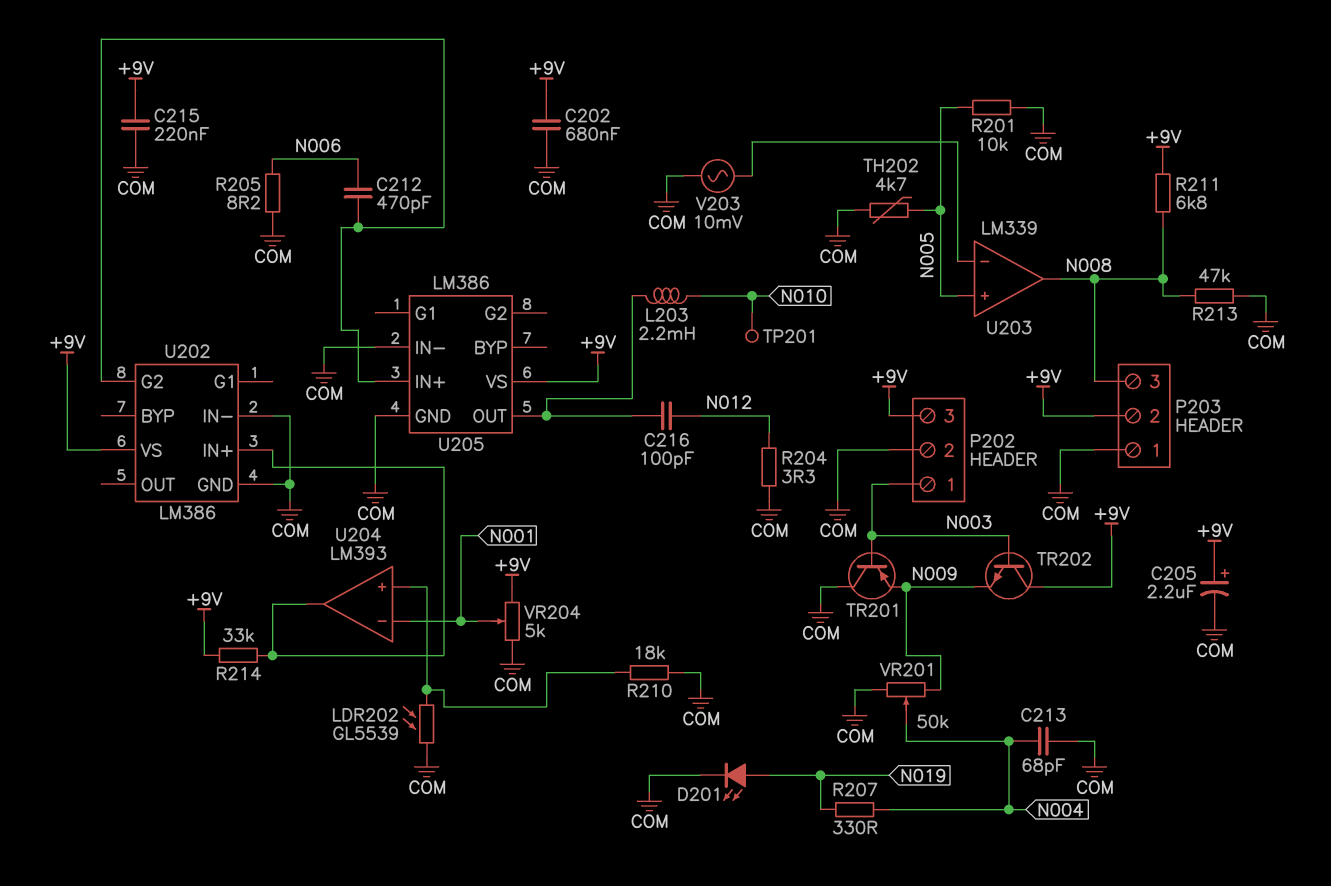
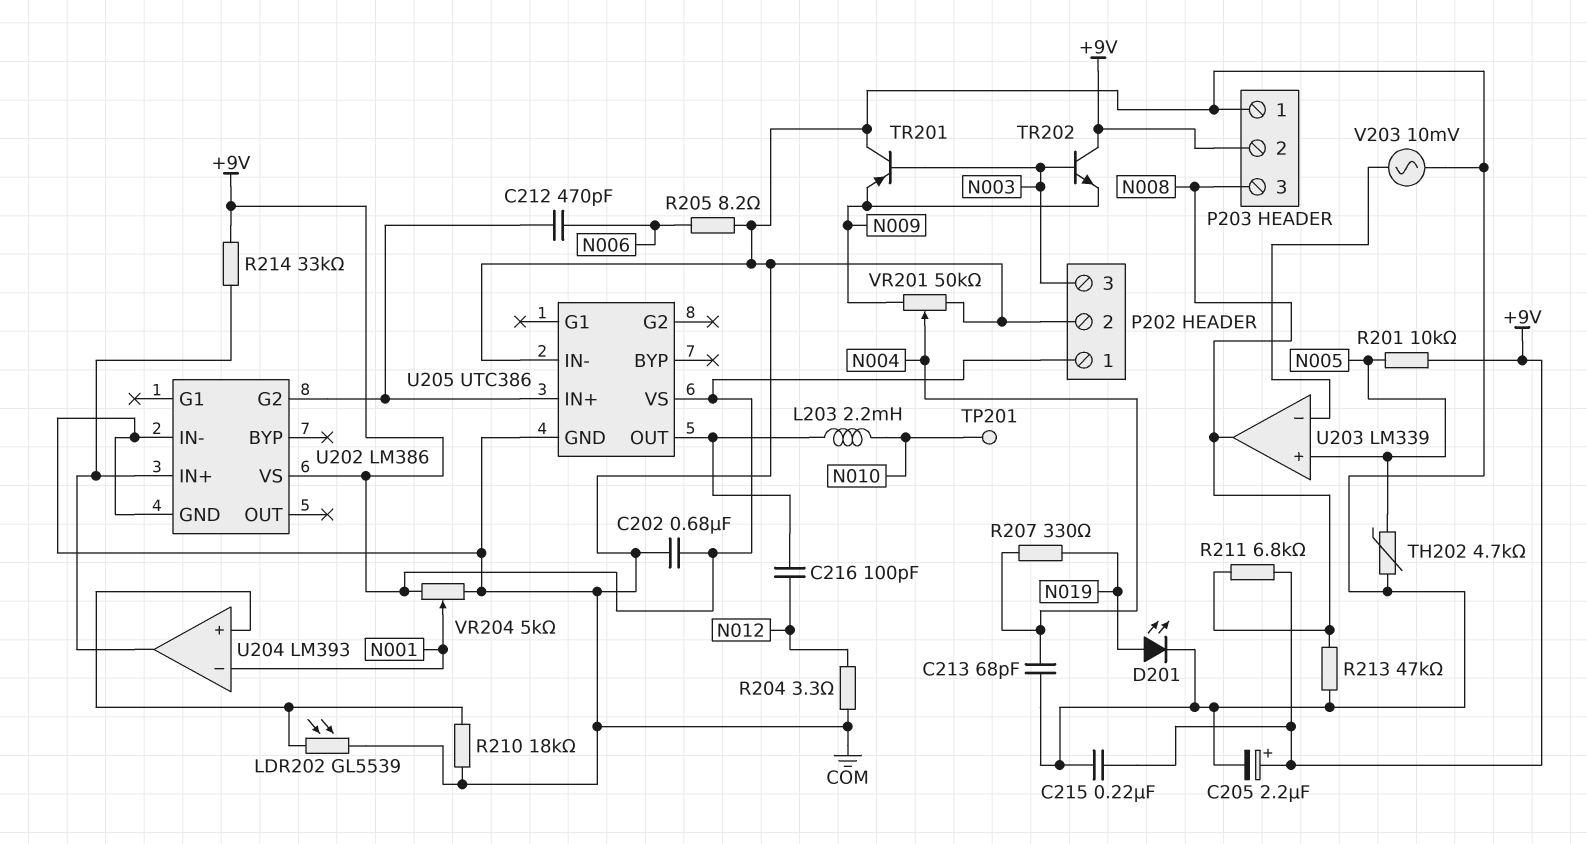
P202 pin 1: N003 -> +9V
P202 pin 3: +9V -> N003
R201: 10k (COM, N005) -> 10k (+9V, N005)
U205: LM386 -> UTC386

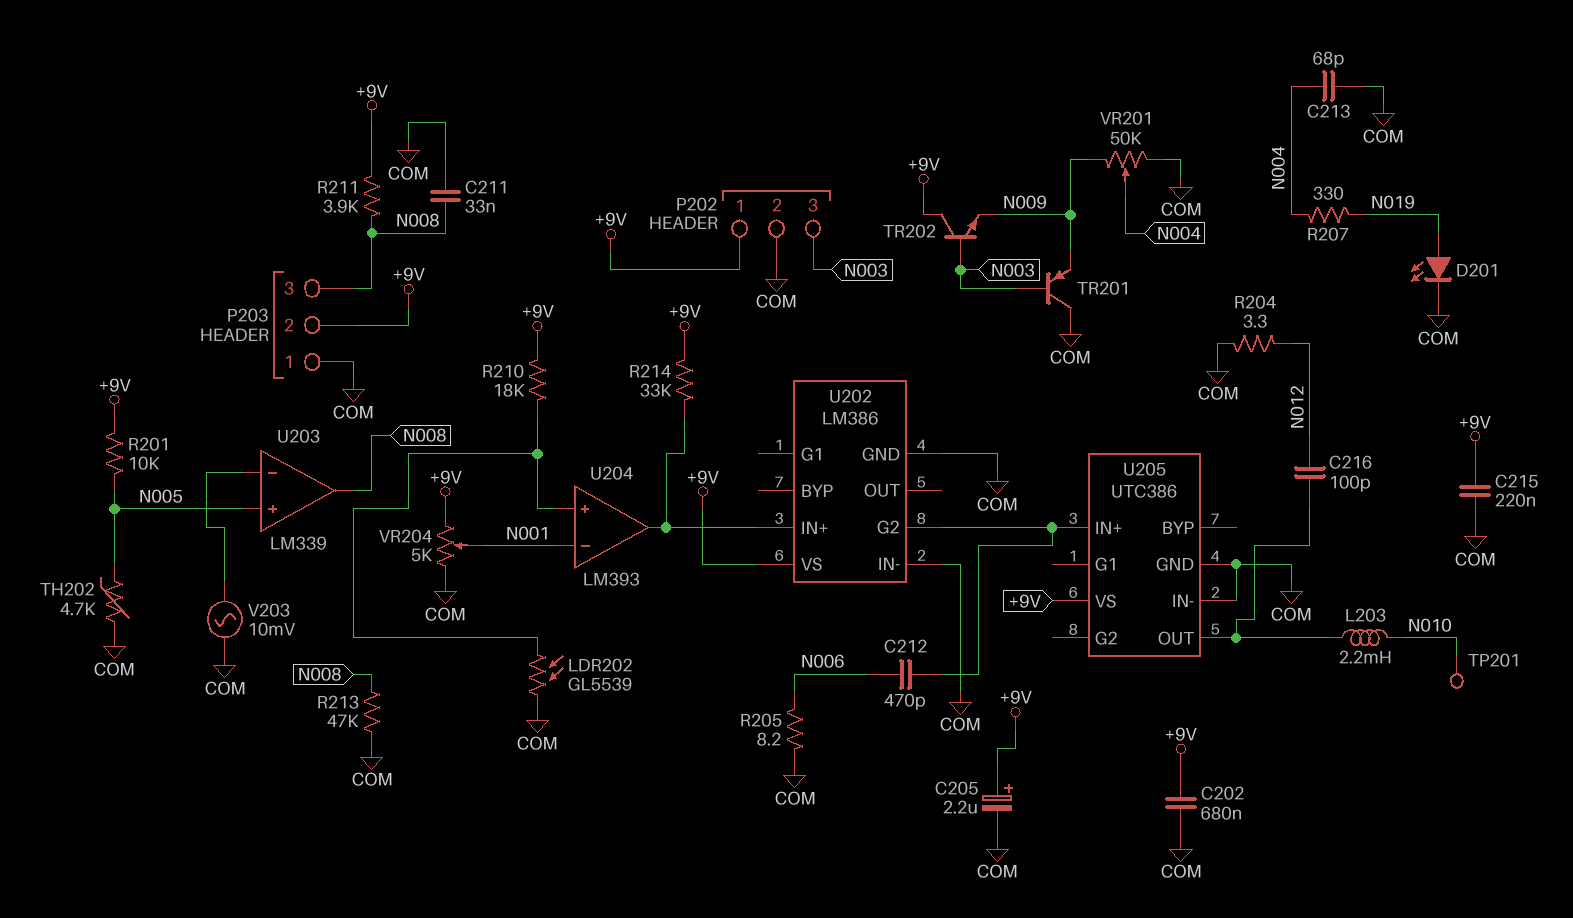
C211: none -> 33nF (COM, N008)
R210: 18k (COM, U204/in+) -> 18k (+9V, U204/in+)
R211: 6.8k (+9V, N008) -> 3.9k (+9V, N008)

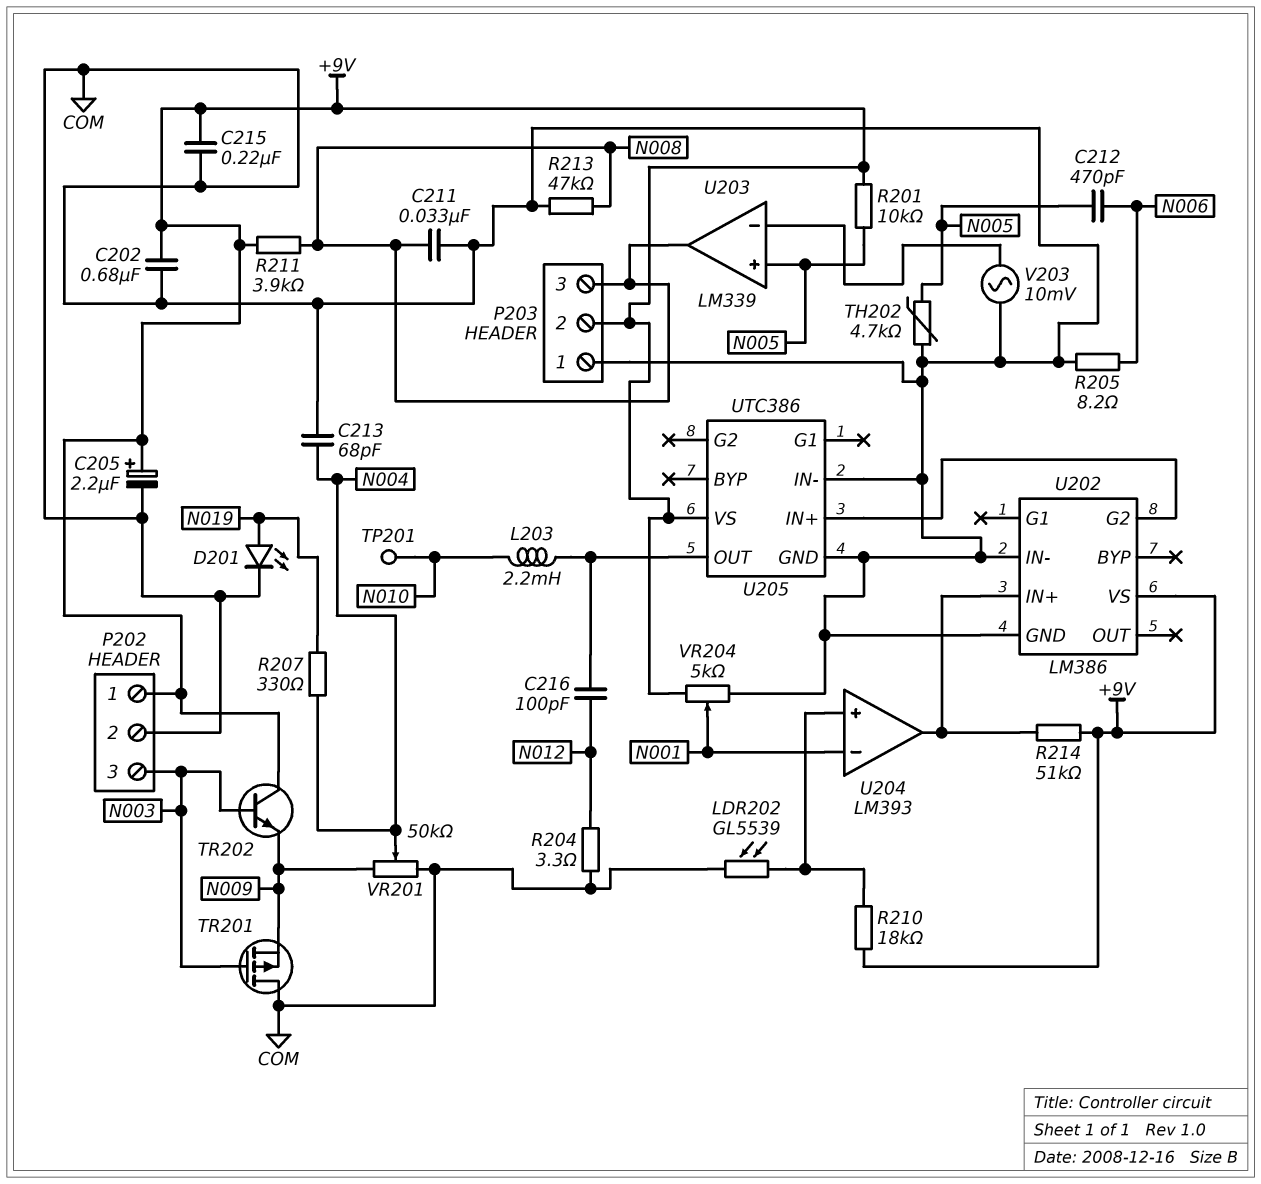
C212: 470pF (N006, U202/G2) -> 470pF (N005, N006)
R214: 33k (+9V, U202/IN+) -> 51k (+9V, U202/IN+)
TR201: PNP (B N003, C COM, E N009) -> PMOS (G N003, D COM, S N009)

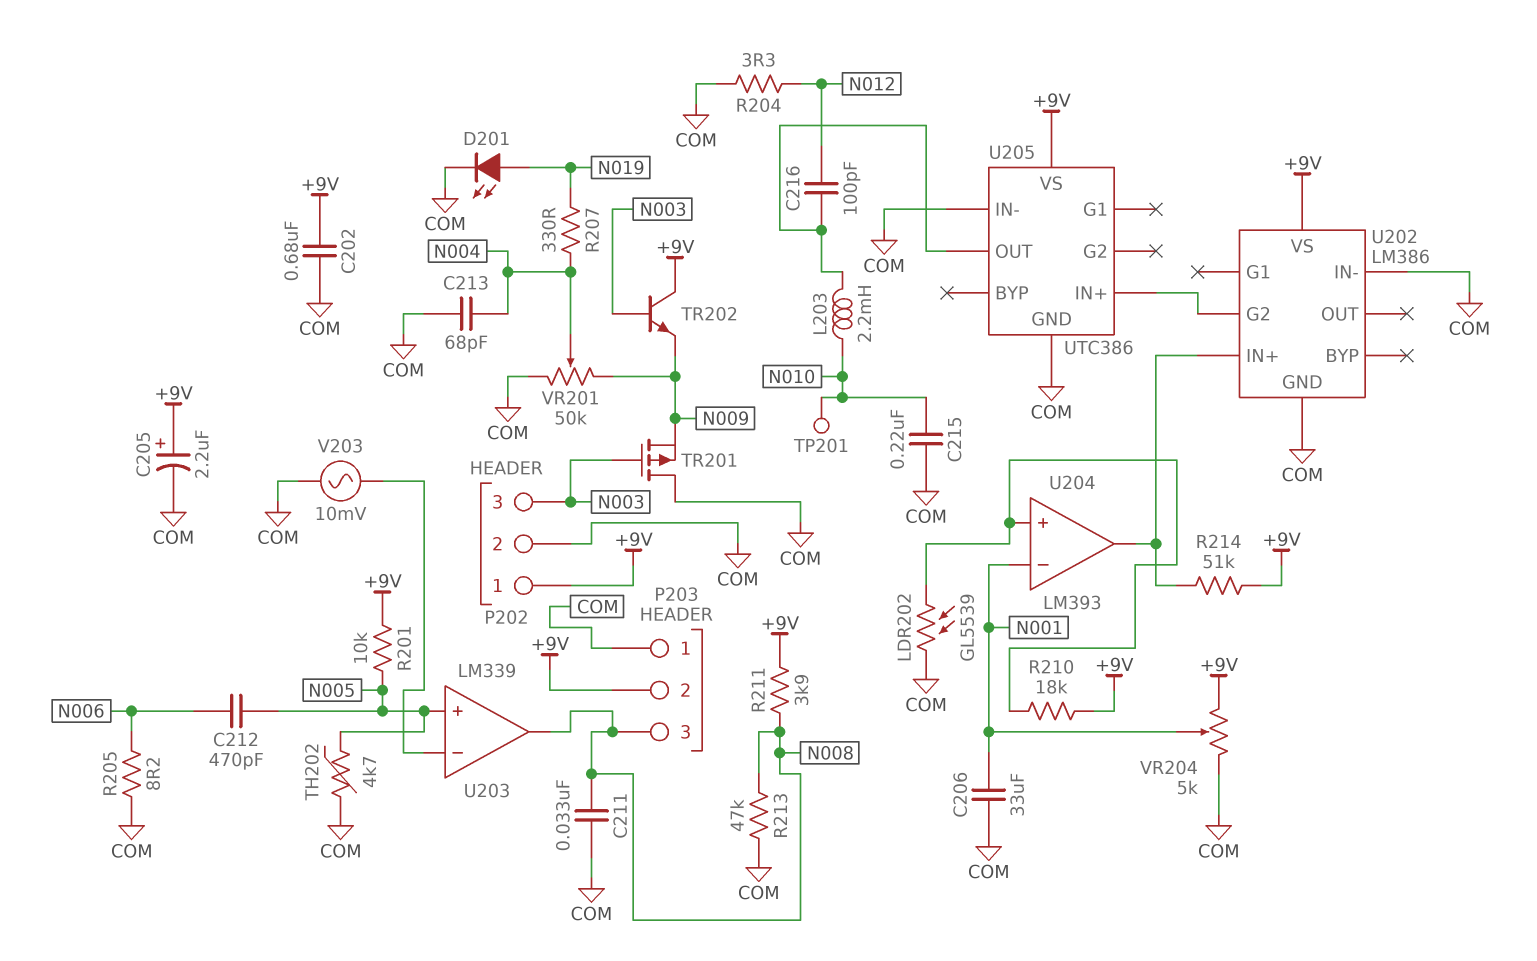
C206: none -> 33uF (COM, N001)
C215: 220nF (+9V, COM) -> 220nF (COM, N010)

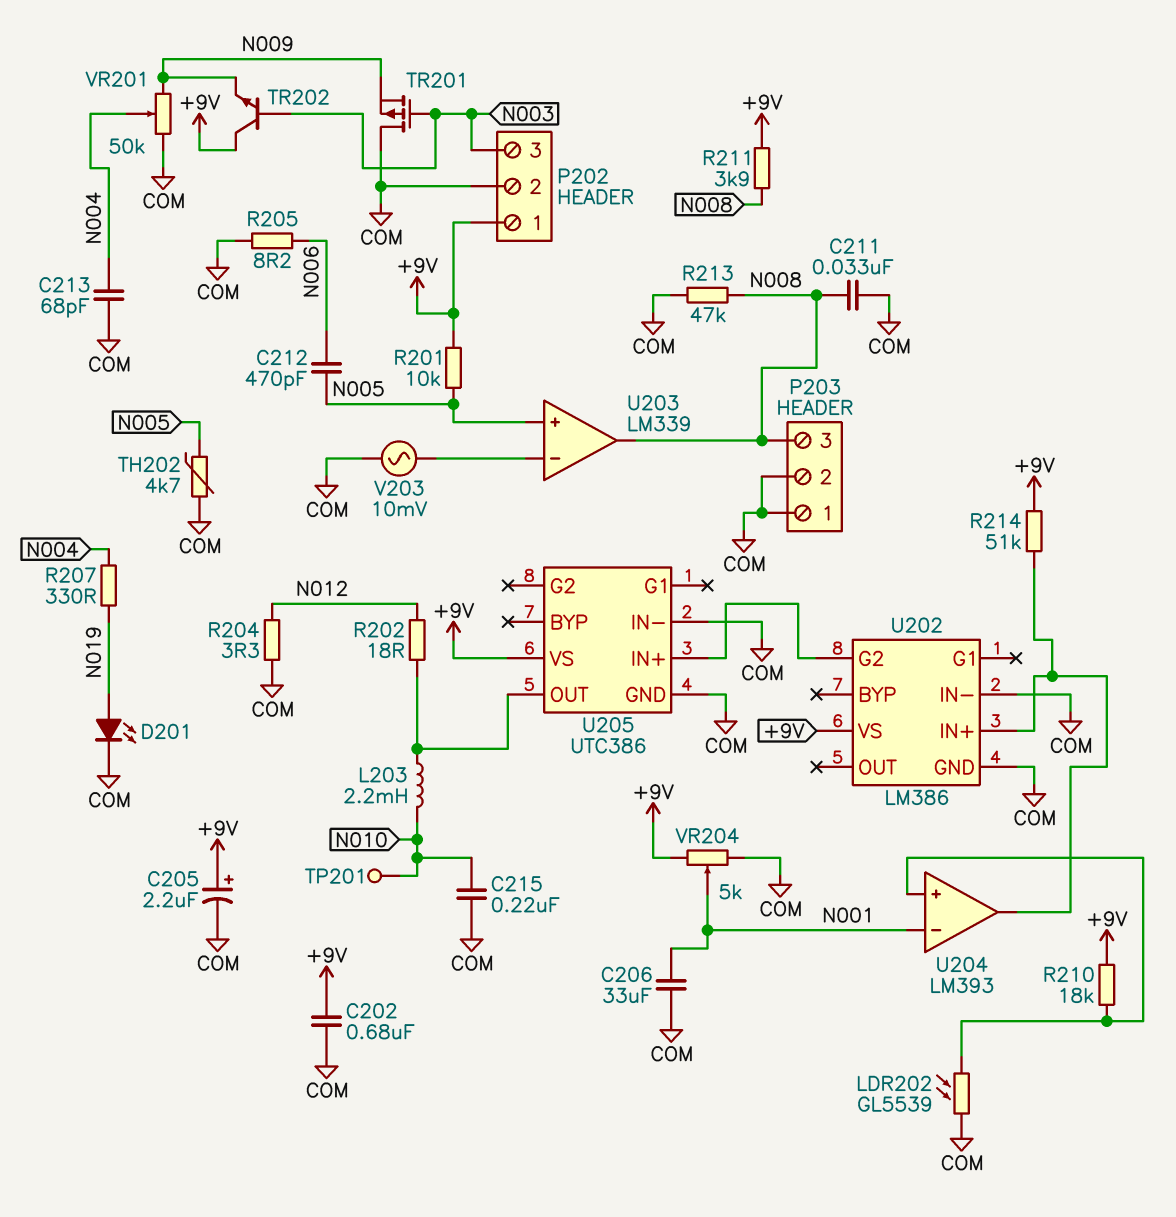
C216: 100pF (N012, U205/OUT) -> none
P203 pin 2: +9V -> COM
R202: none -> 18 (N012, U205/OUT)

